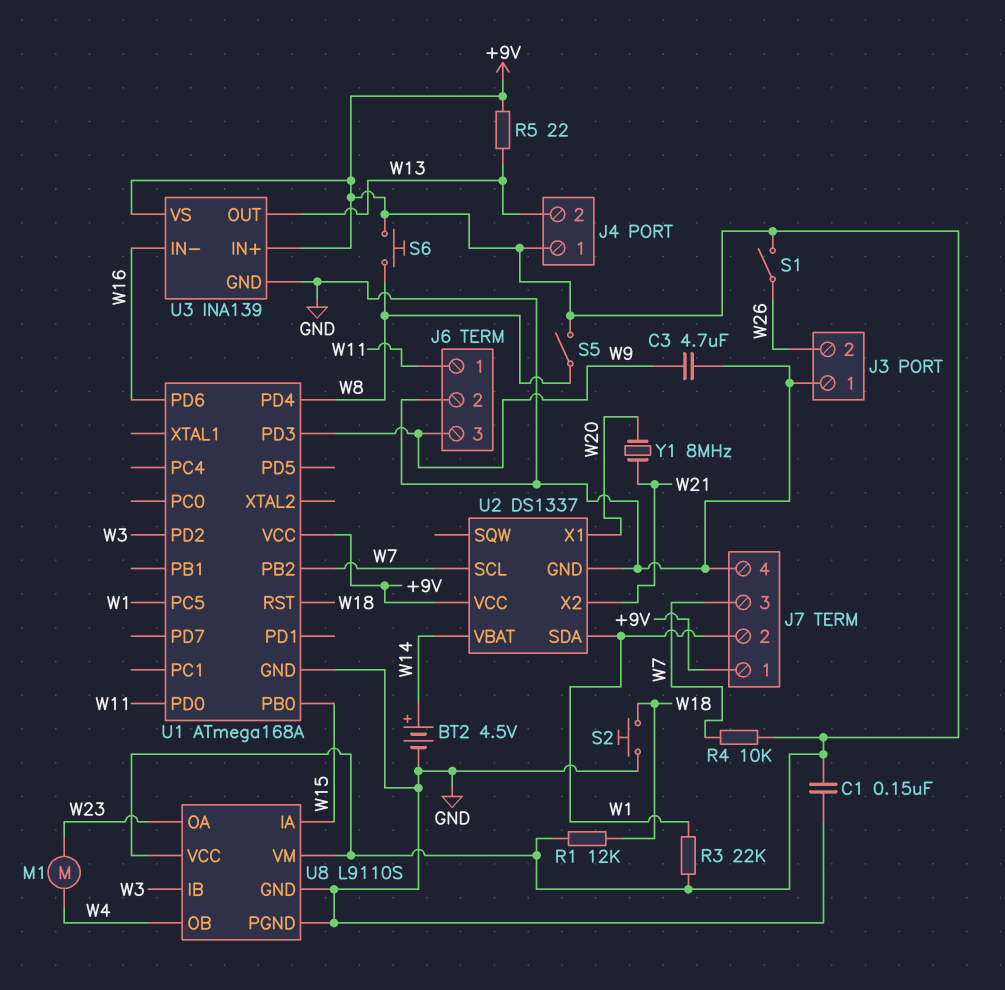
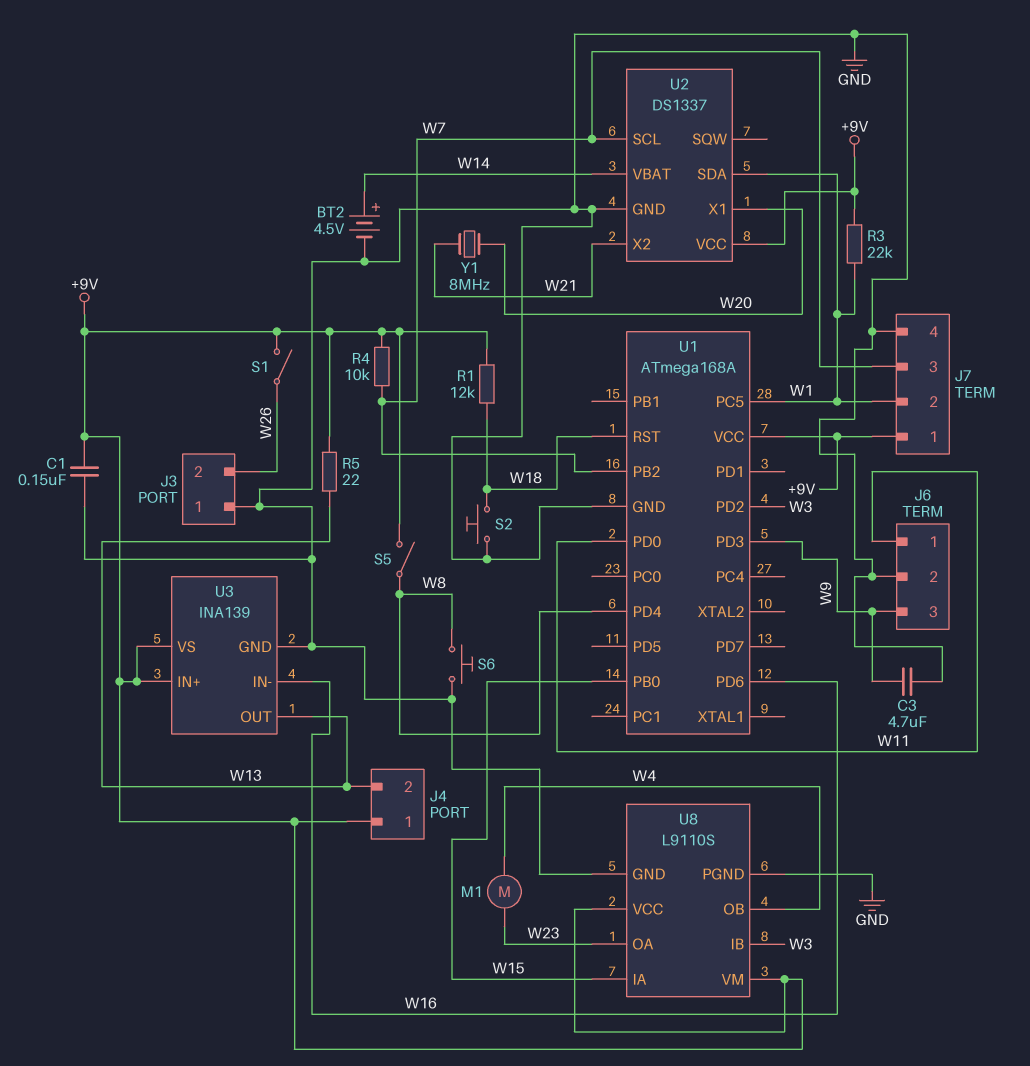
S6: button (+9V, W8) -> button (GND, W8)

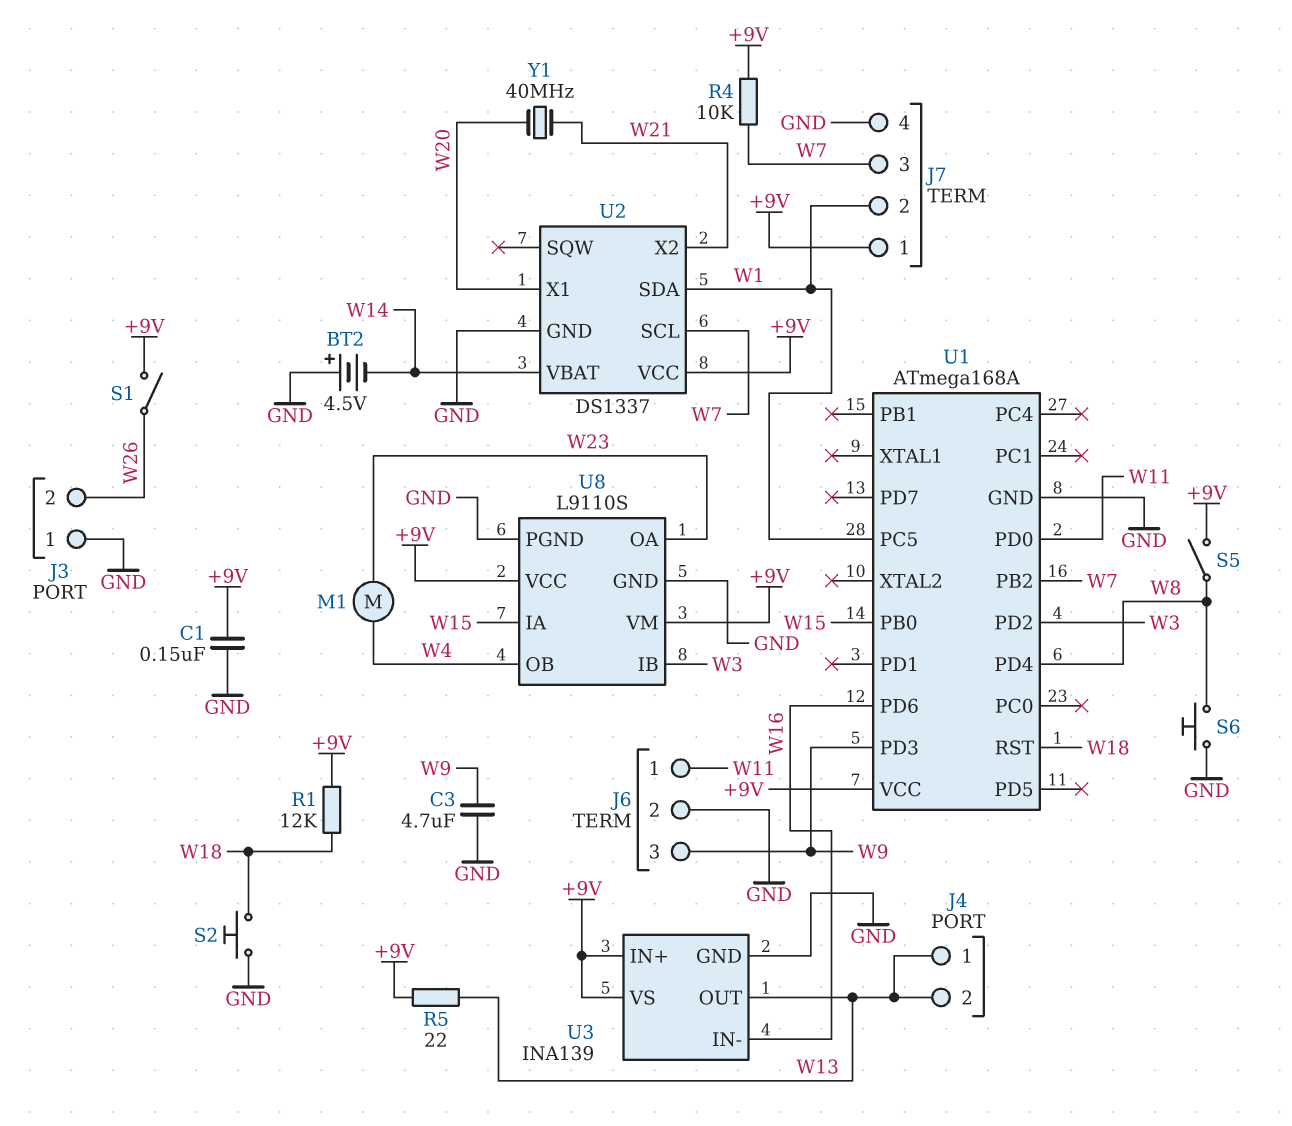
BT2: 4.5V (plus W14, minus GND) -> 4.5V (plus GND, minus W14)
J4 pin 1: +9V -> W13
R3: 22k (+9V, W1) -> none
Y1: 8MHz (W20, W21) -> 40MHz (W20, W21)

